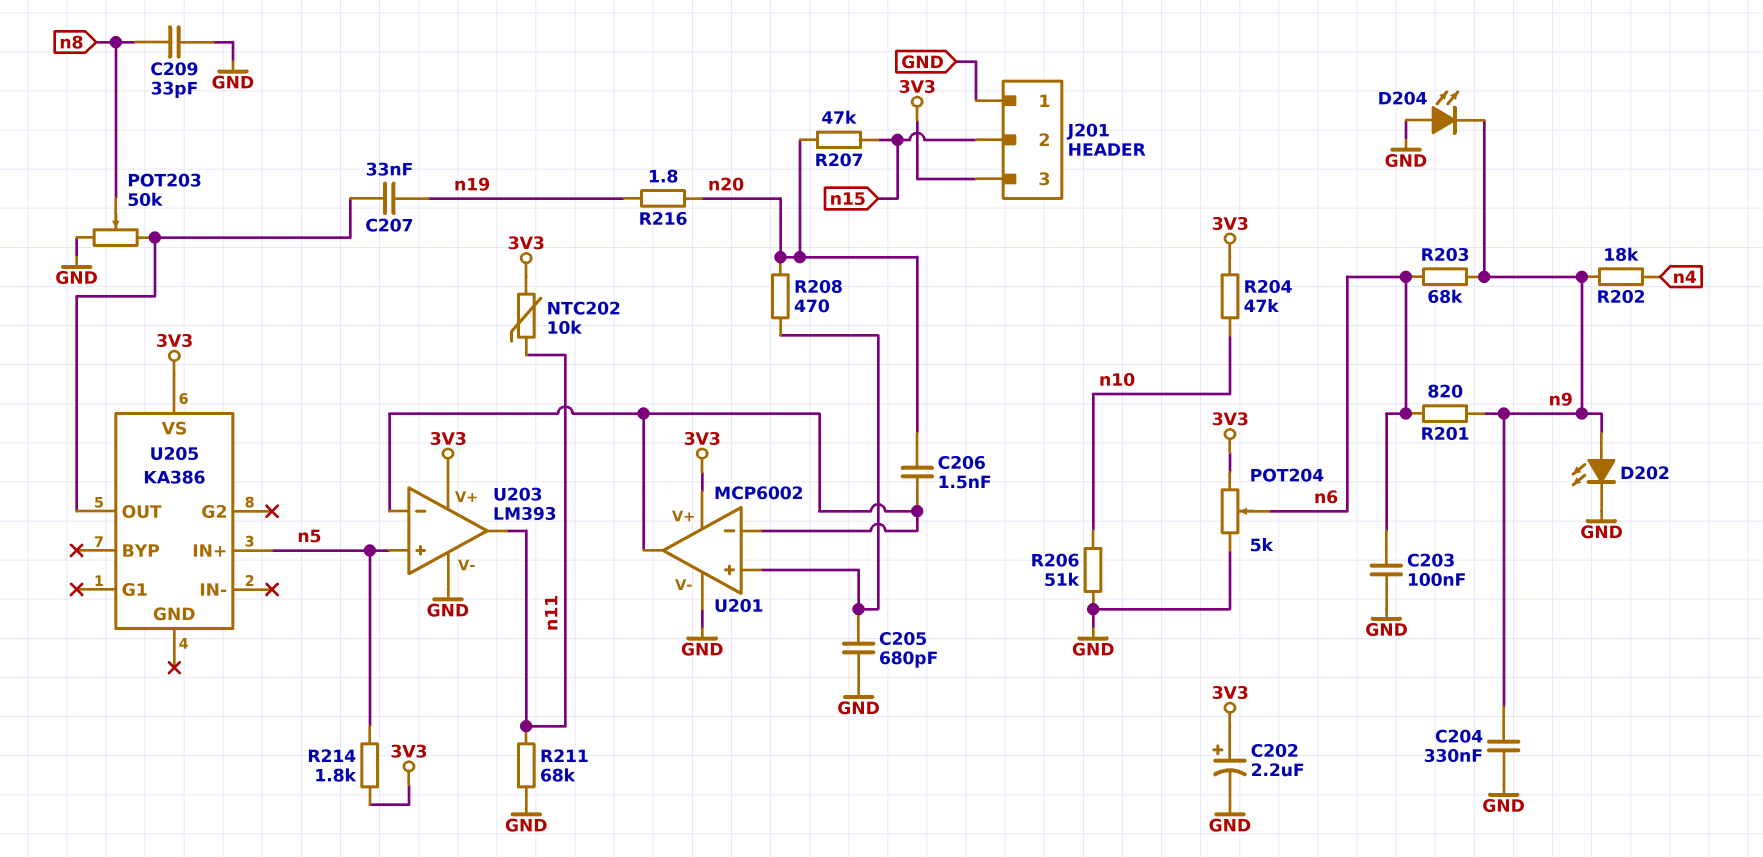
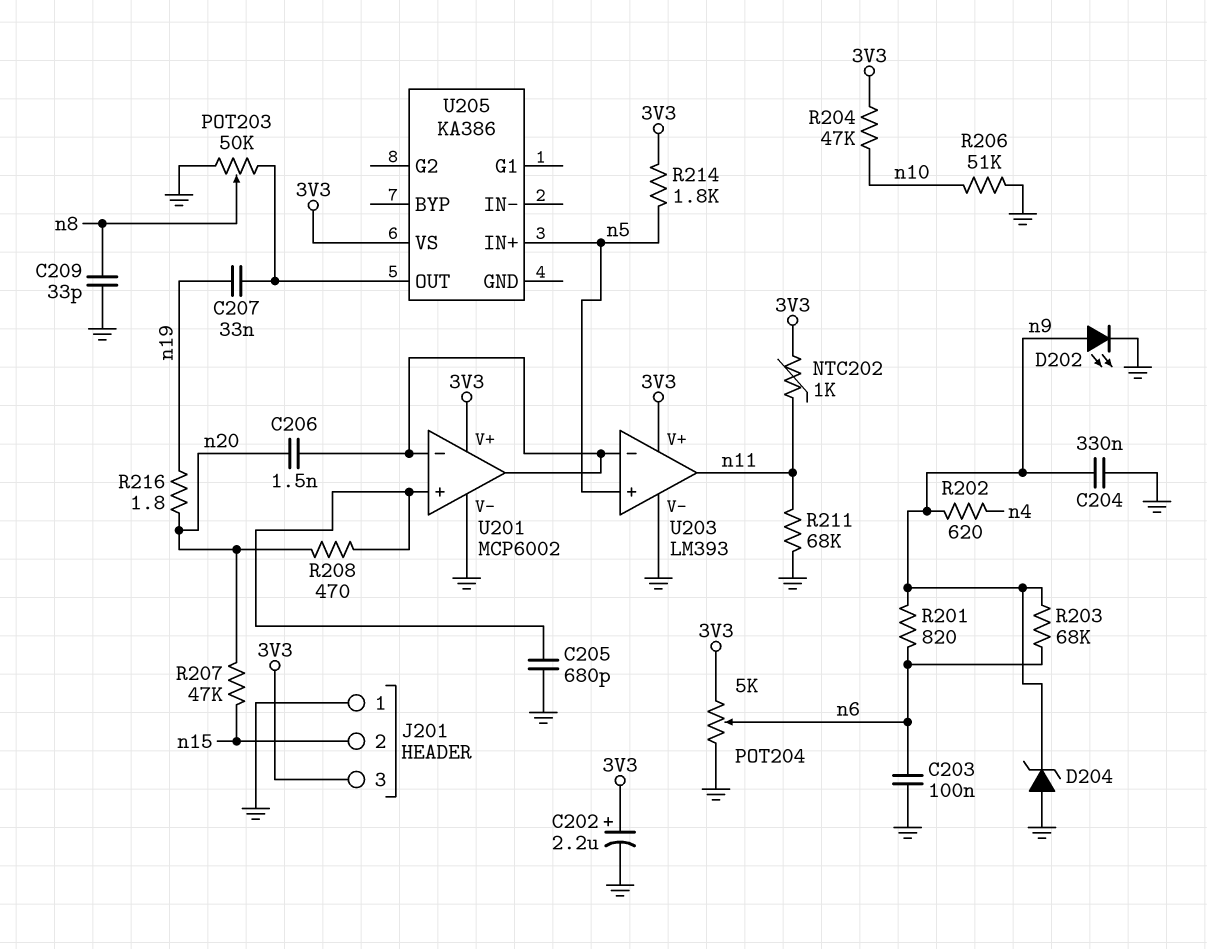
D204: LED (A GND, K n9) -> zener (A GND, K n9)
NTC202: 10k (3V3, n11) -> 1k (3V3, n11)
R202: 18k (n4, n9) -> 620 (n4, n9)

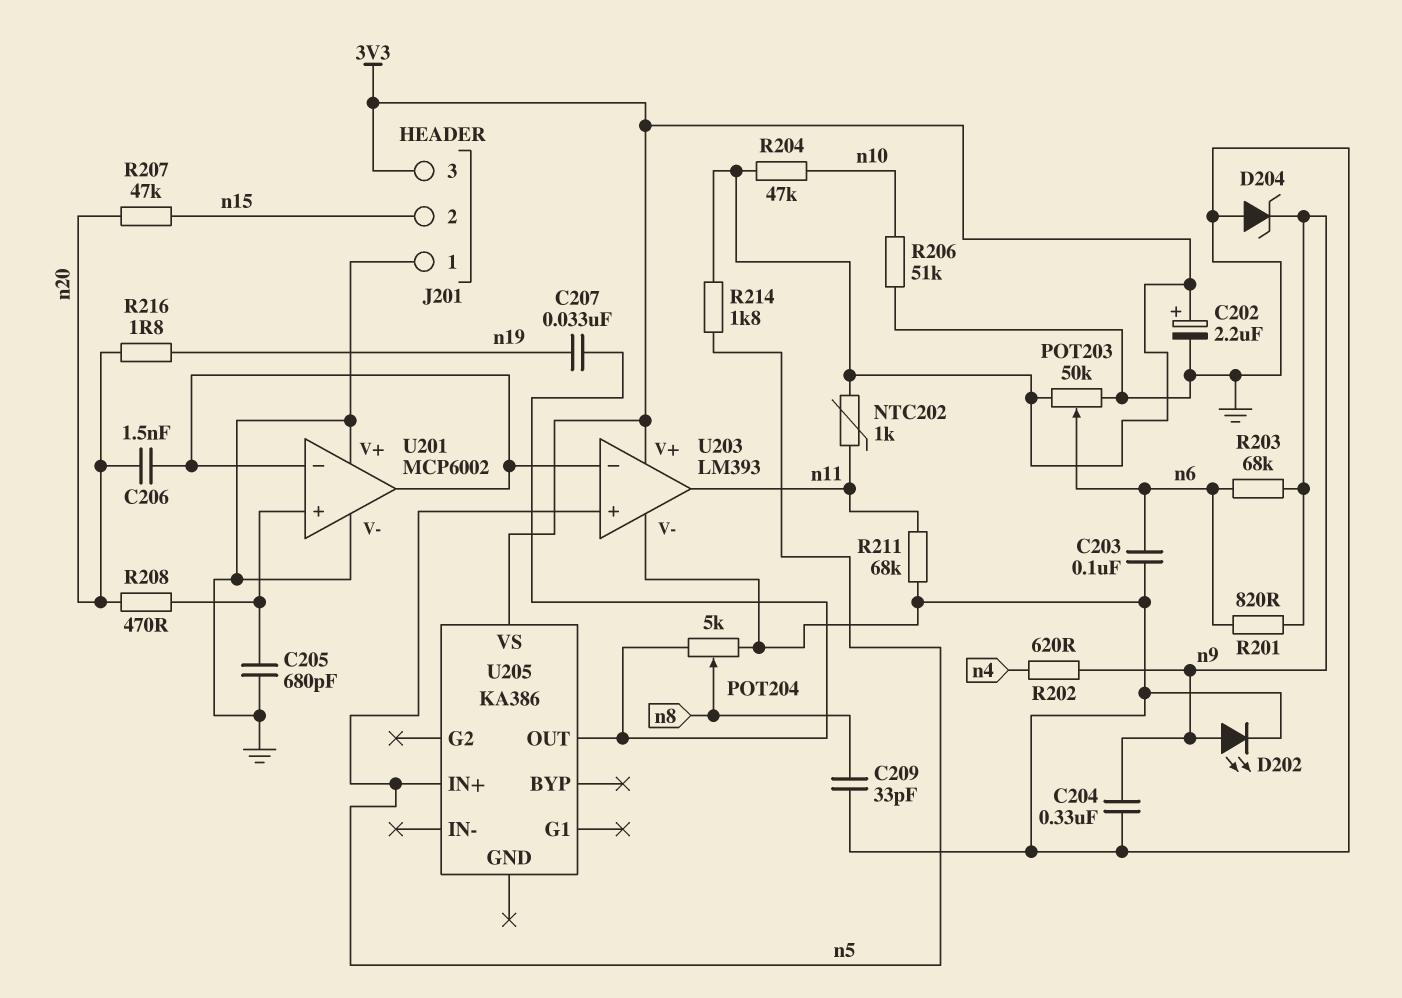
POT203: 50k (GND, U205/OUT, wiper n8) -> 50k (3V3, GND, wiper n6)
POT204: 5k (3V3, GND, wiper n6) -> 5k (GND, U205/OUT, wiper n8)
U201 pin V+: 3V3 -> GND

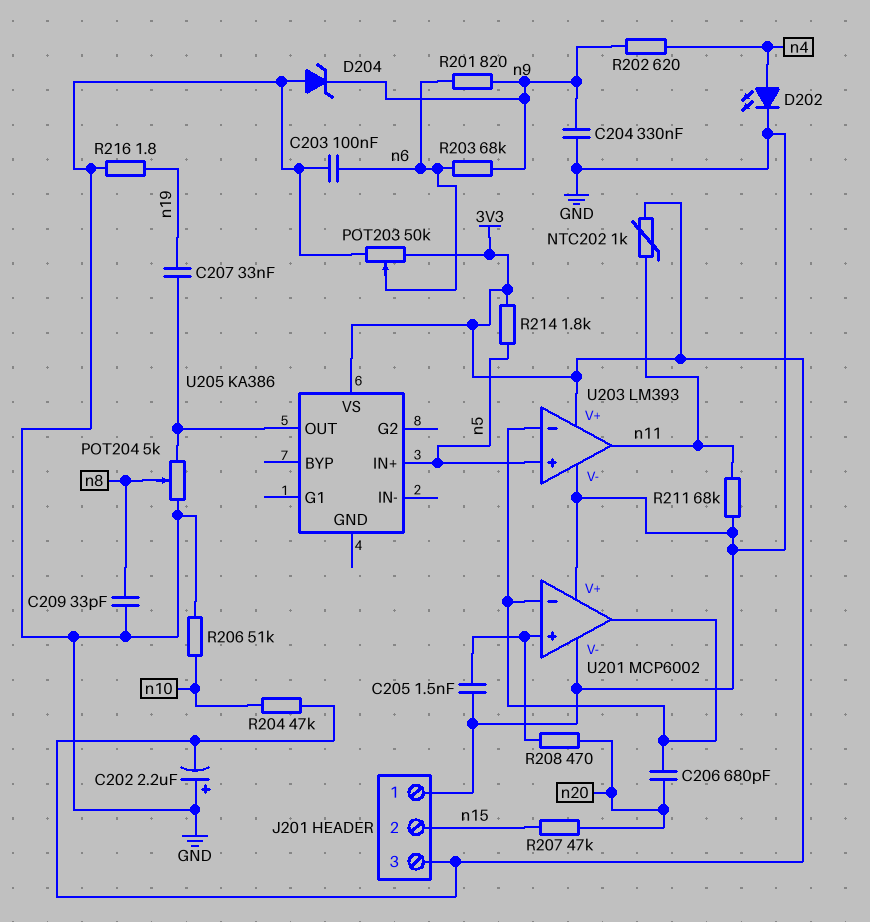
C202: 2.2uF (plus 3V3, minus GND) -> 2.2uF (plus GND, minus 3V3)
C205: 680pF (GND, U201/in+) -> 1.5nF (GND, U201/in+)
C206: 1.5nF (U201/in-, n20) -> 680pF (U201/in-, n20)
D202: LED (A n9, K GND) -> LED (A n4, K GND)
R216: 1.8 (n19, n20) -> 1.8 (GND, n19)

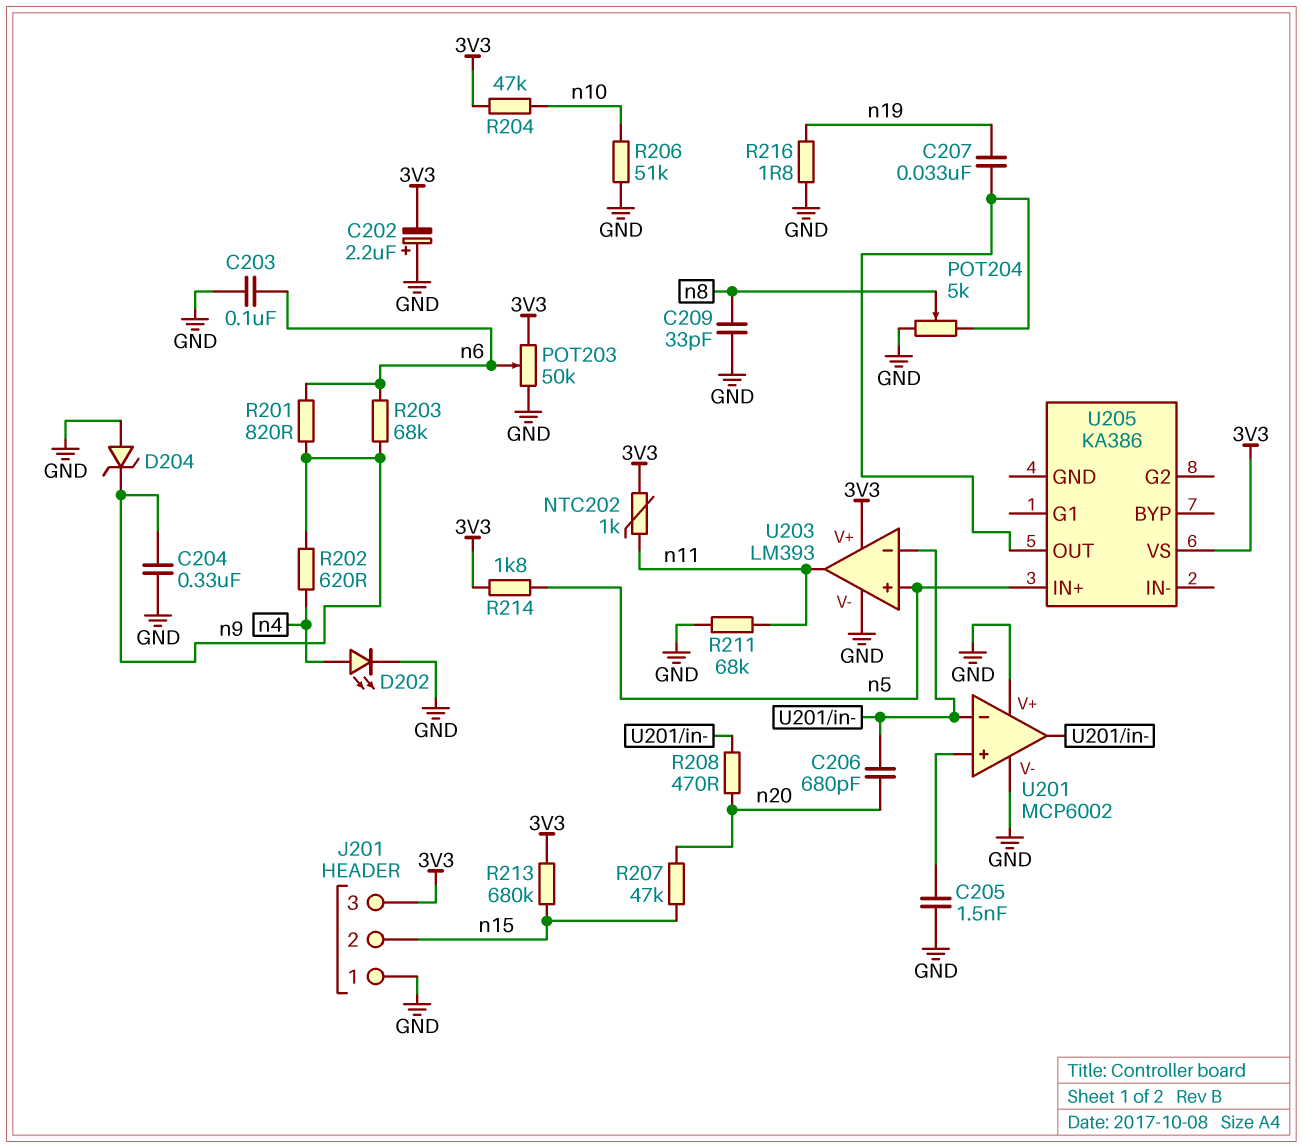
R208: 470 (U201/in+, n20) -> 470 (U201/in-, n20)
R213: none -> 680k (3V3, n15)

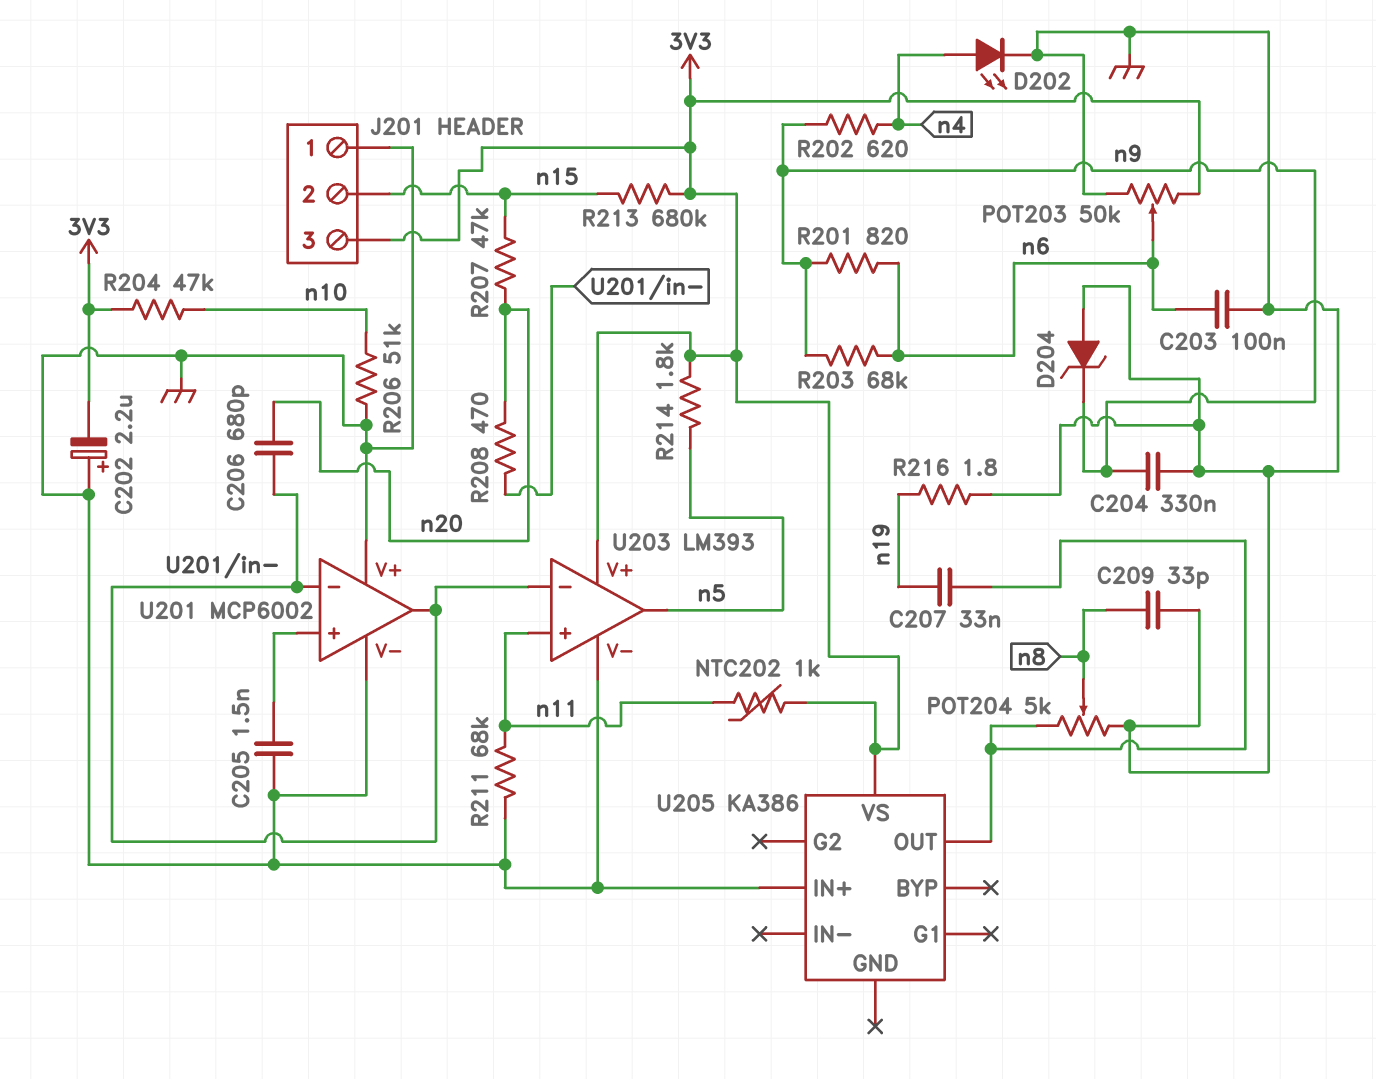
U203 pin in+: n5 -> n11
U203 pin out: n11 -> n5
U205 pin IN+: n5 -> GND

